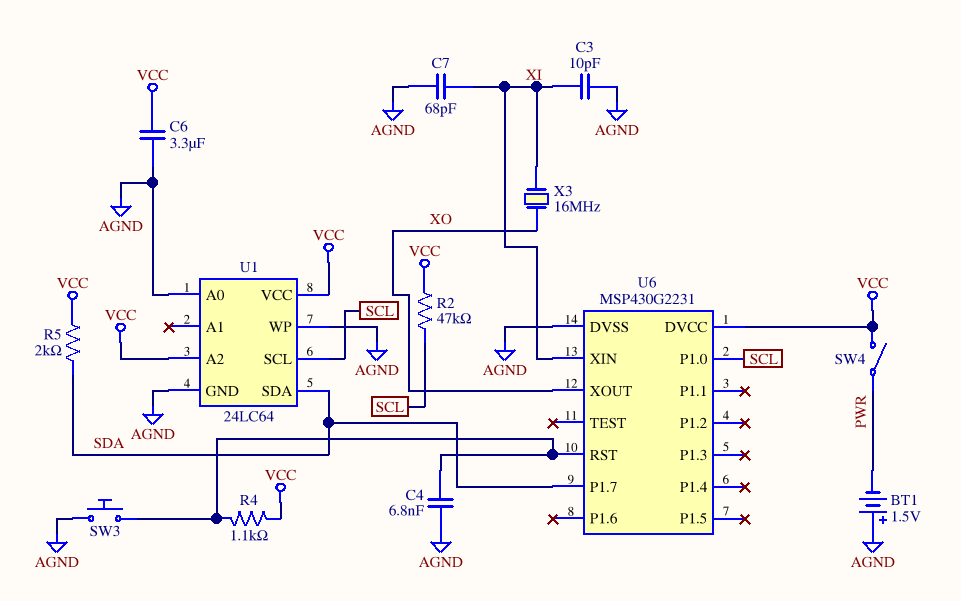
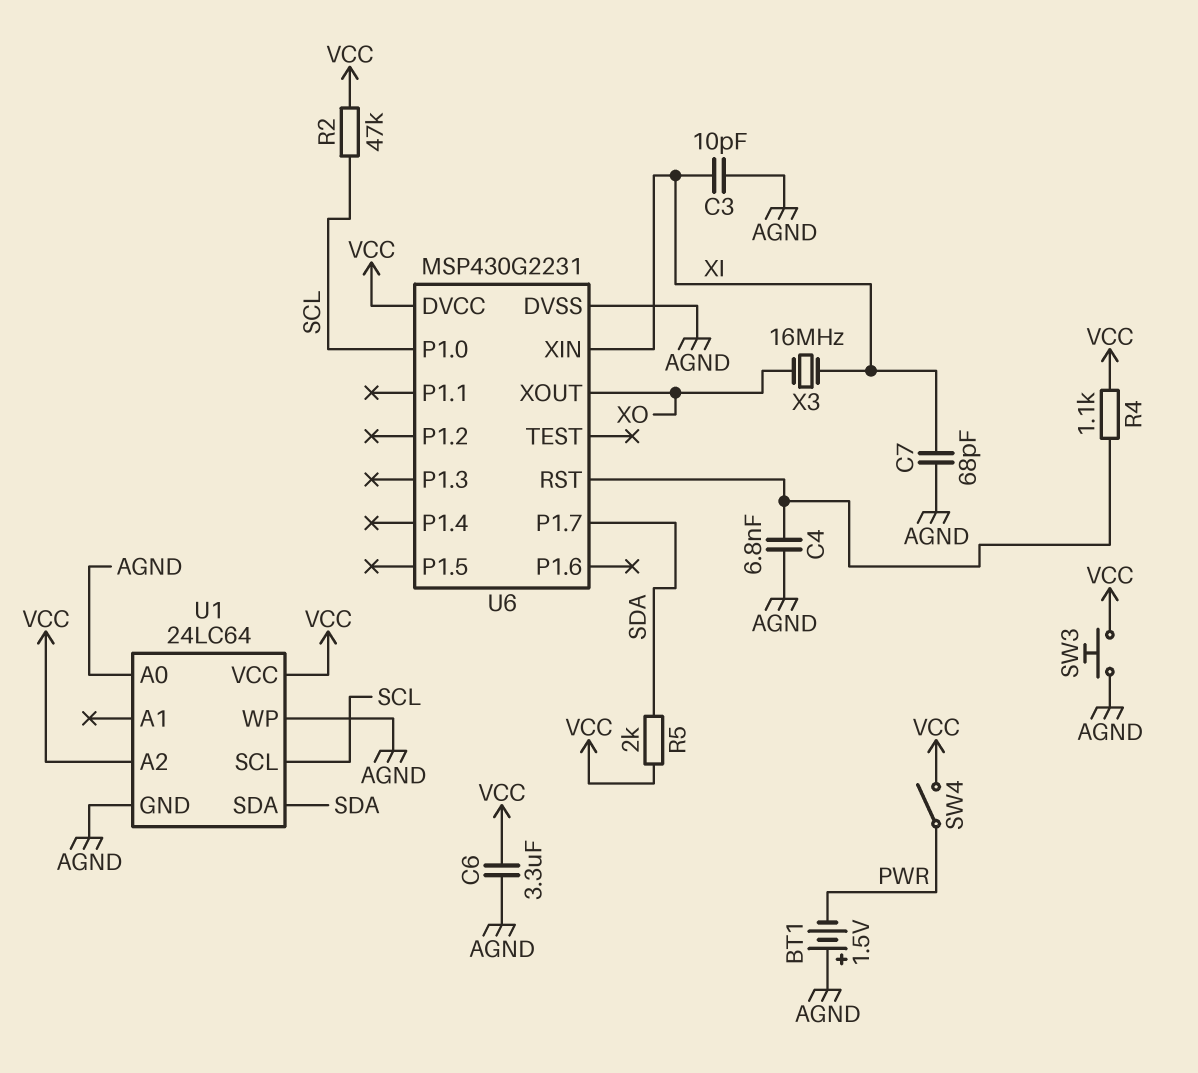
SW3: button (AGND, U6/RST) -> button (AGND, VCC)

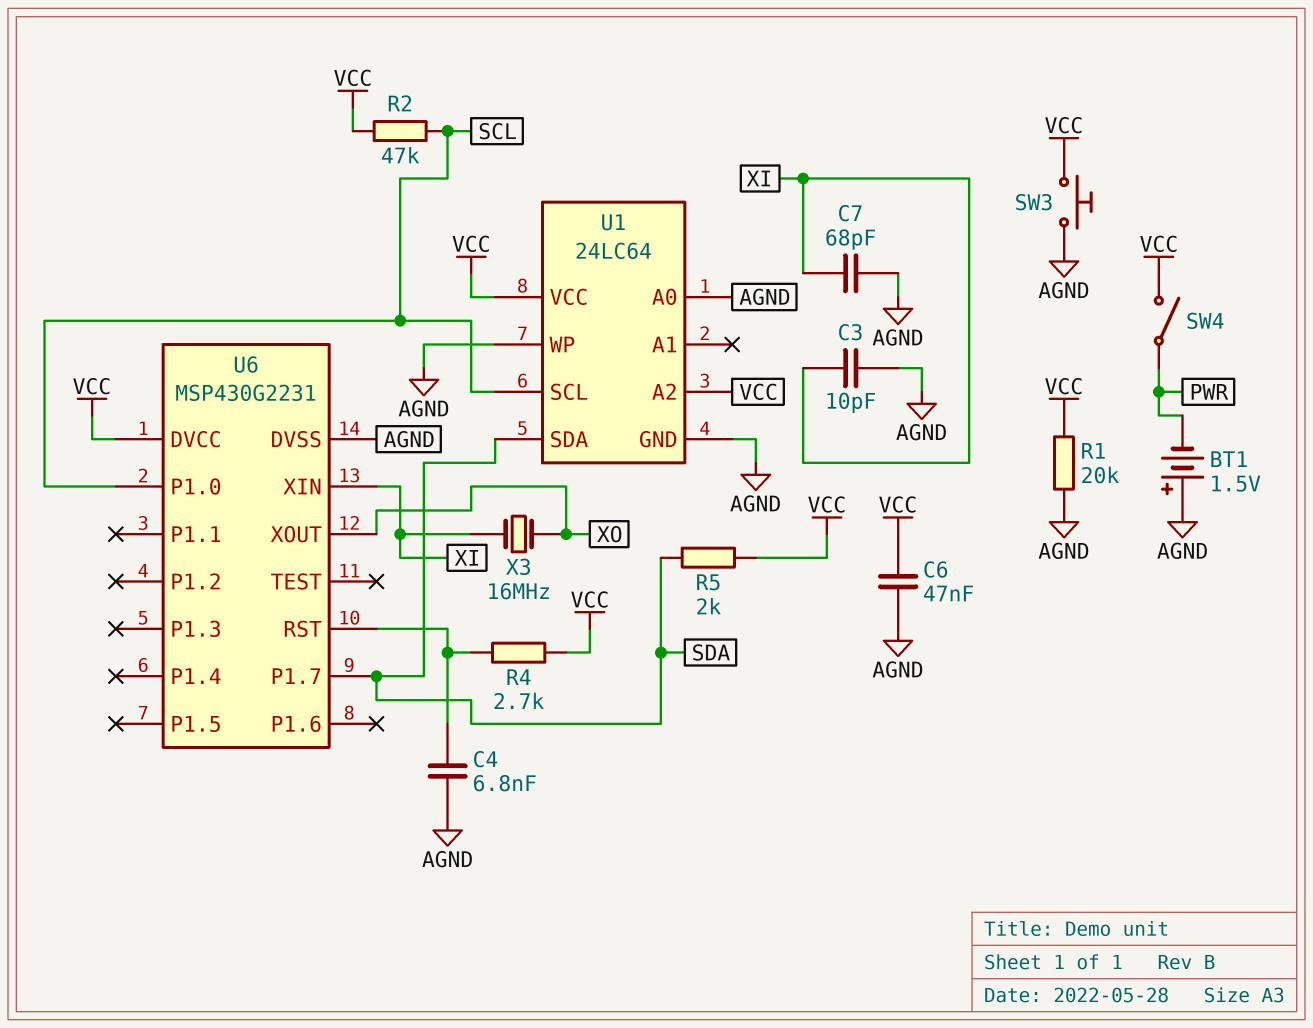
C6: 3.3uF (AGND, VCC) -> 47nF (AGND, VCC)
R1: none -> 20k (AGND, VCC)
R4: 1.1k (U6/RST, VCC) -> 2.7k (U6/RST, VCC)

